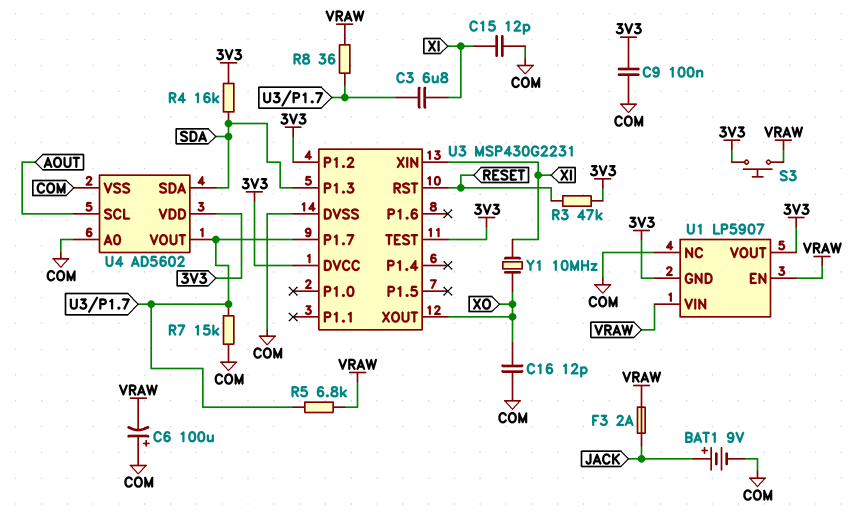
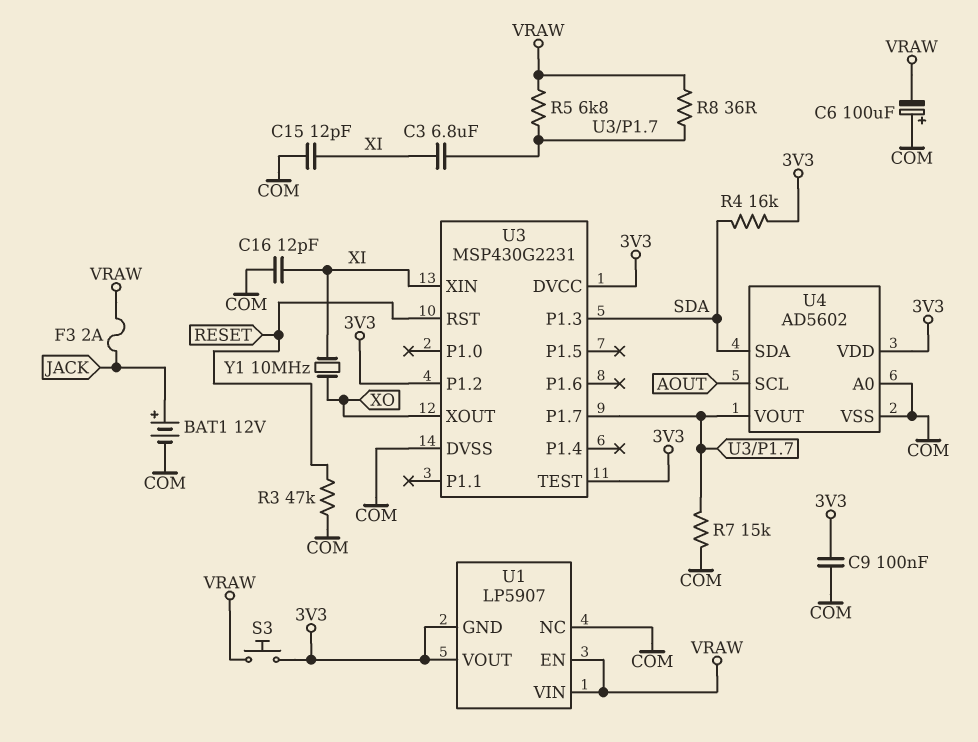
BAT1: 9V (plus JACK, minus COM) -> 12V (plus JACK, minus COM)
C16: 12pF (COM, XO) -> 12pF (COM, XI)
R3: 47k (3V3, RESET) -> 47k (COM, RESET)

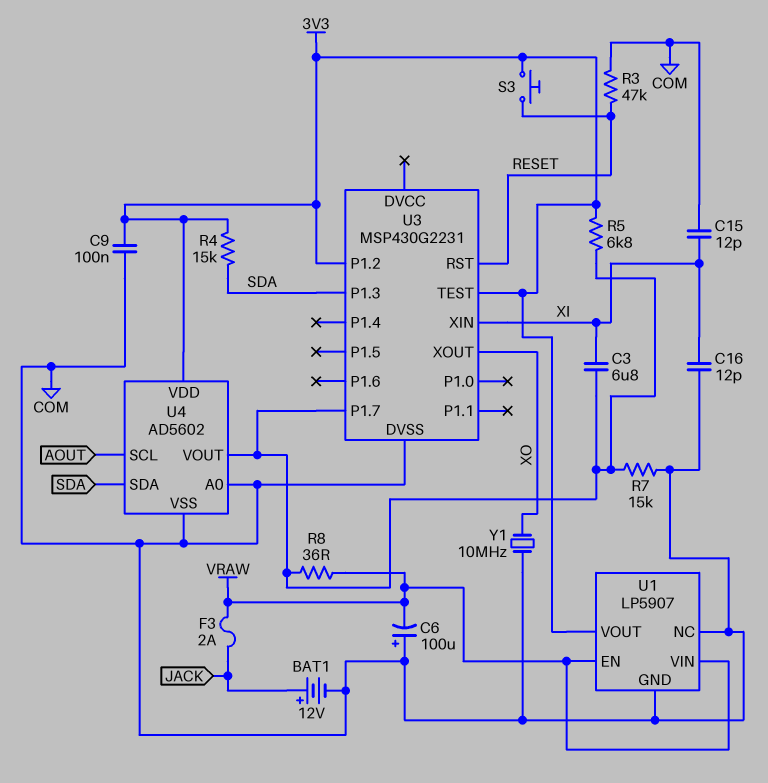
R4: 16k (3V3, SDA) -> 15k (3V3, SDA)
R5: 6.8k (U3/P1.7, VRAW) -> 6.8k (3V3, U3/P1.7)
S3: button (3V3, VRAW) -> button (3V3, RESET)
U1 pin GND: 3V3 -> COM
U3 pin DVCC: 3V3 -> none
Y1: 10MHz (XI, XO) -> 10MHz (COM, XO)

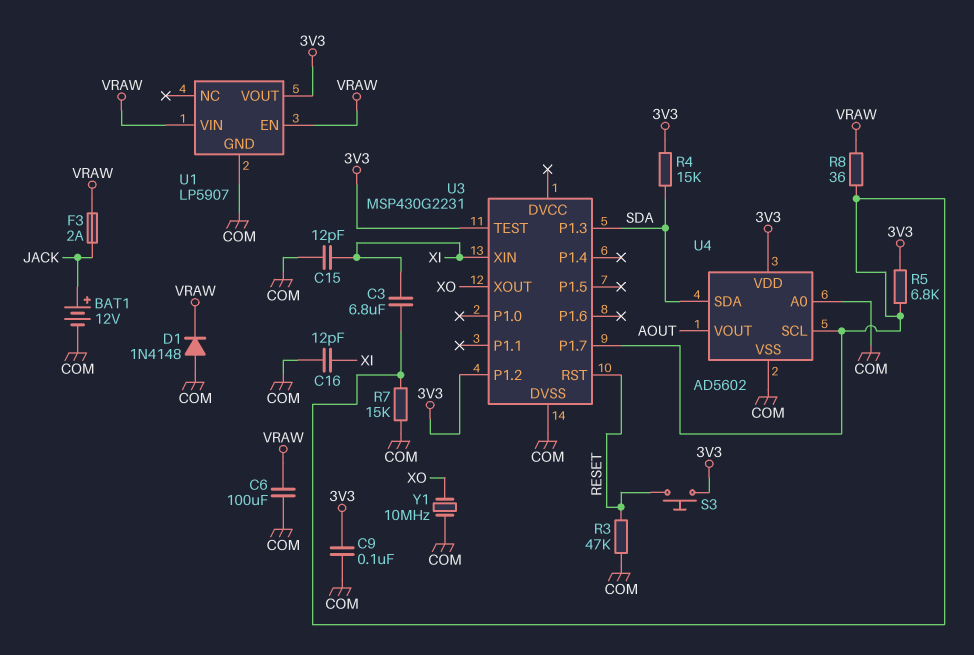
C6: 100uF (plus COM, minus VRAW) -> 100uF (COM, VRAW)
D1: none -> diode 1N4148 (A COM, K VRAW)
U1 pin NC: COM -> none
U4 pin SCL: AOUT -> U3/P1.7
U4 pin VOUT: U3/P1.7 -> AOUT

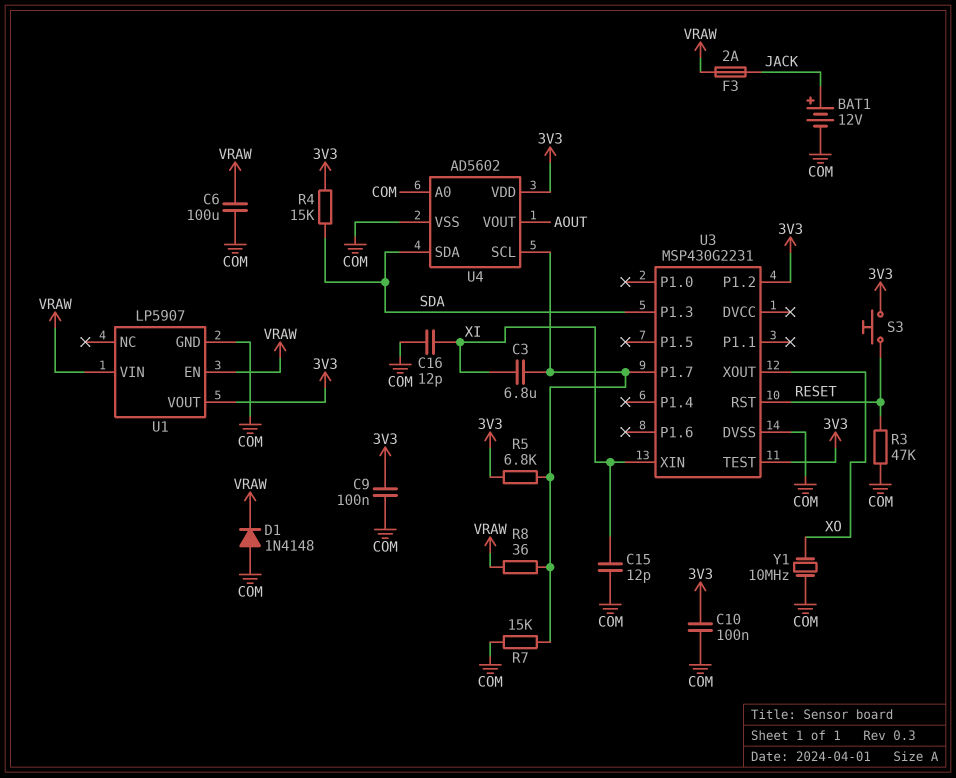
C10: none -> 100nF (3V3, COM)

